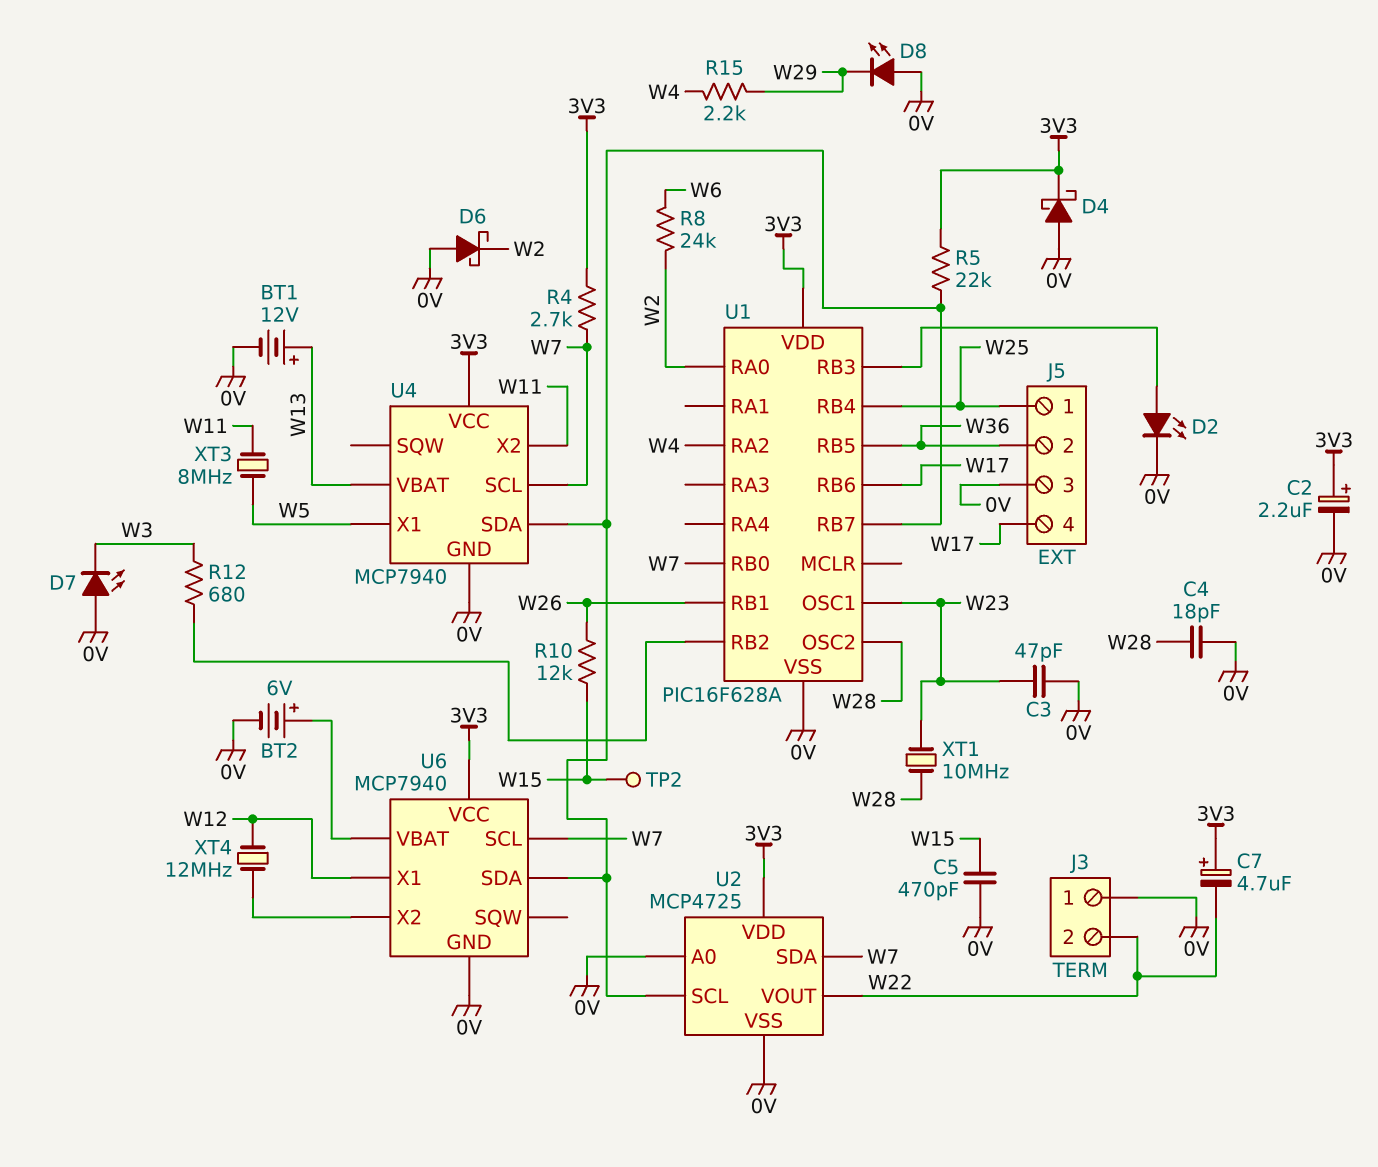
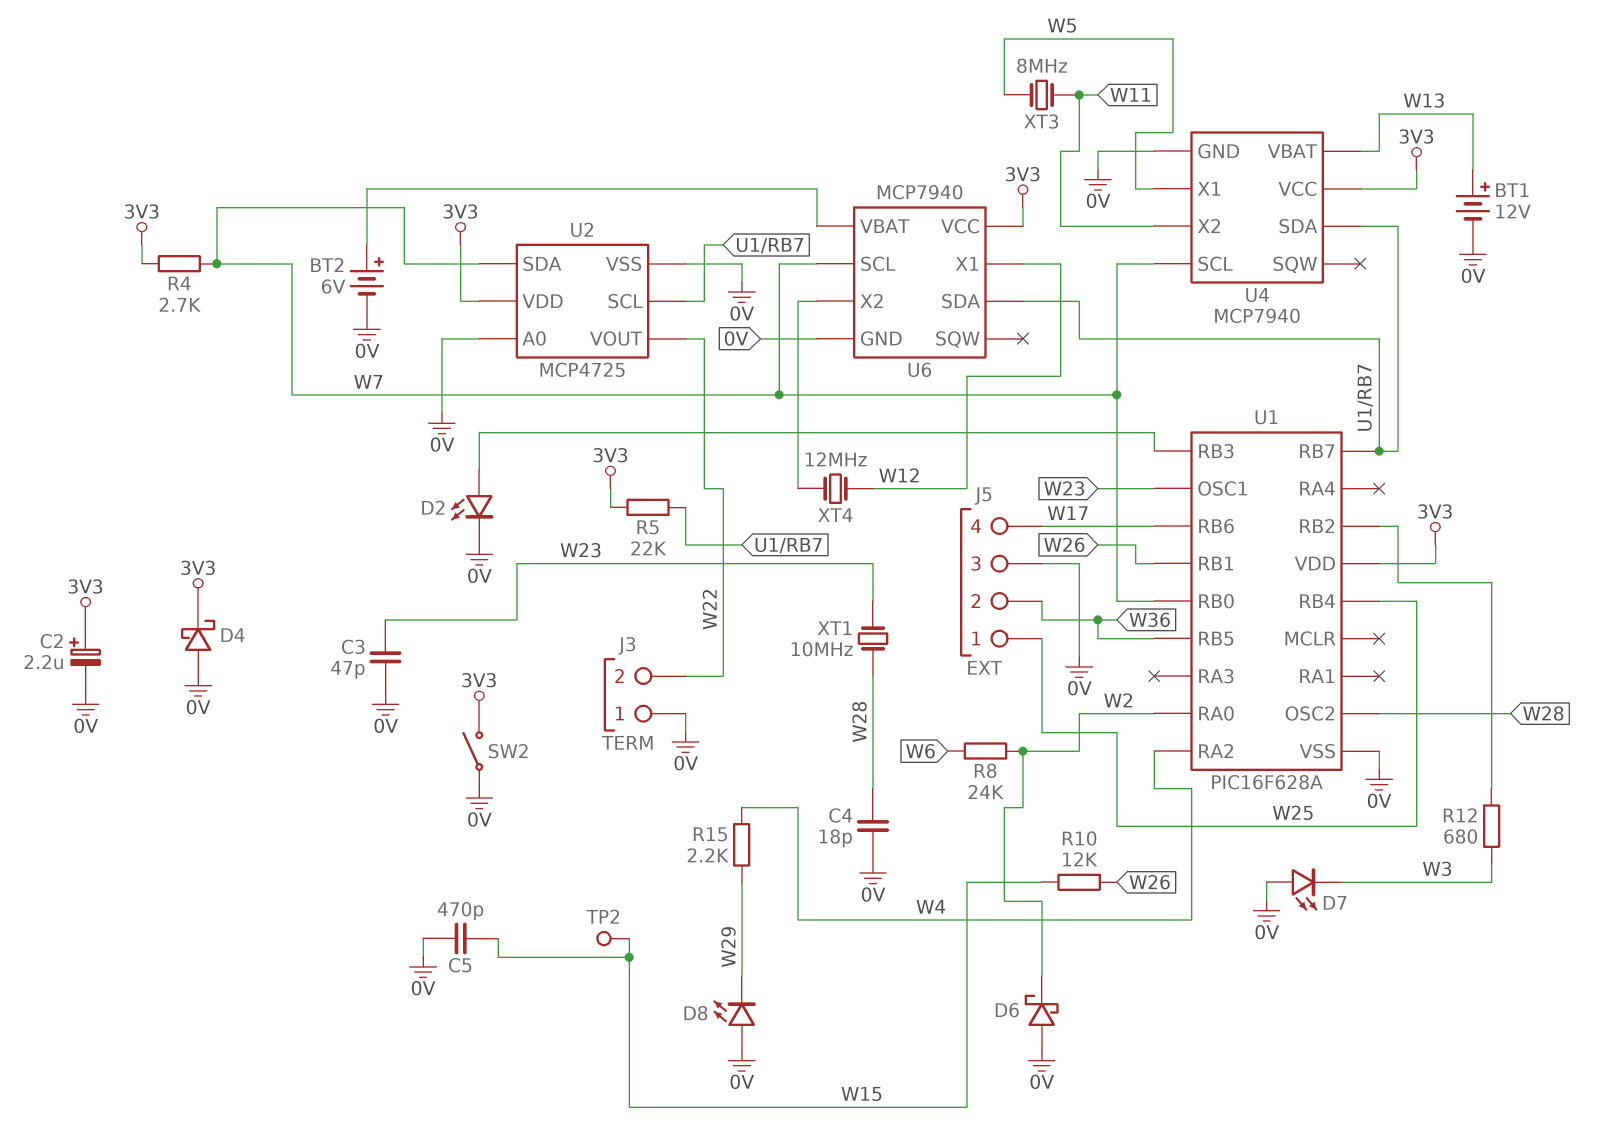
C7: 4.7uF (plus 3V3, minus W22) -> none
SW2: none -> switch (0V, 3V3)

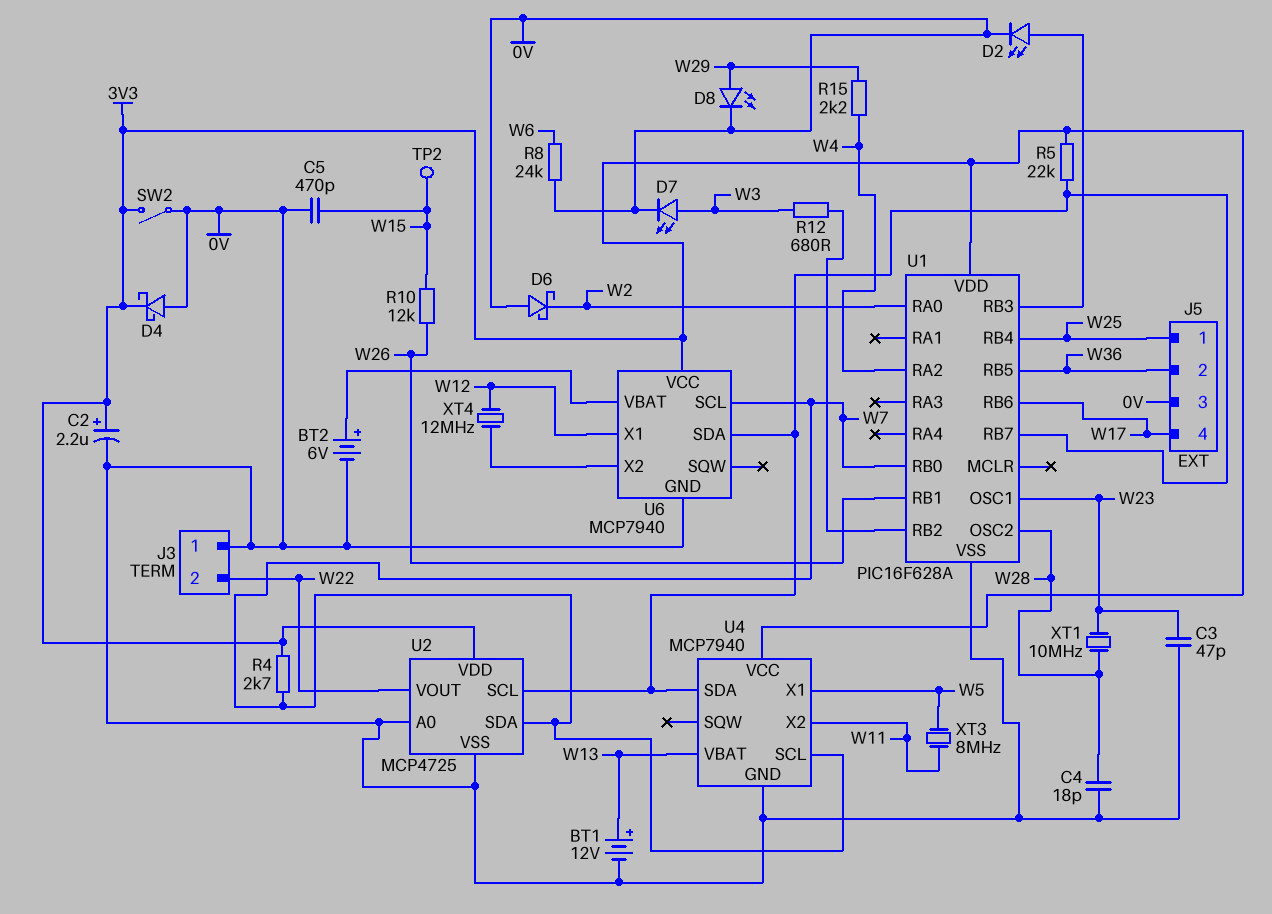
D7: LED (A 0V, K W3) -> LED (A W3, K 0V)
D8: LED (A 0V, K W29) -> LED (A W29, K 0V)
R8: 24k (W2, W6) -> 24k (0V, W6)

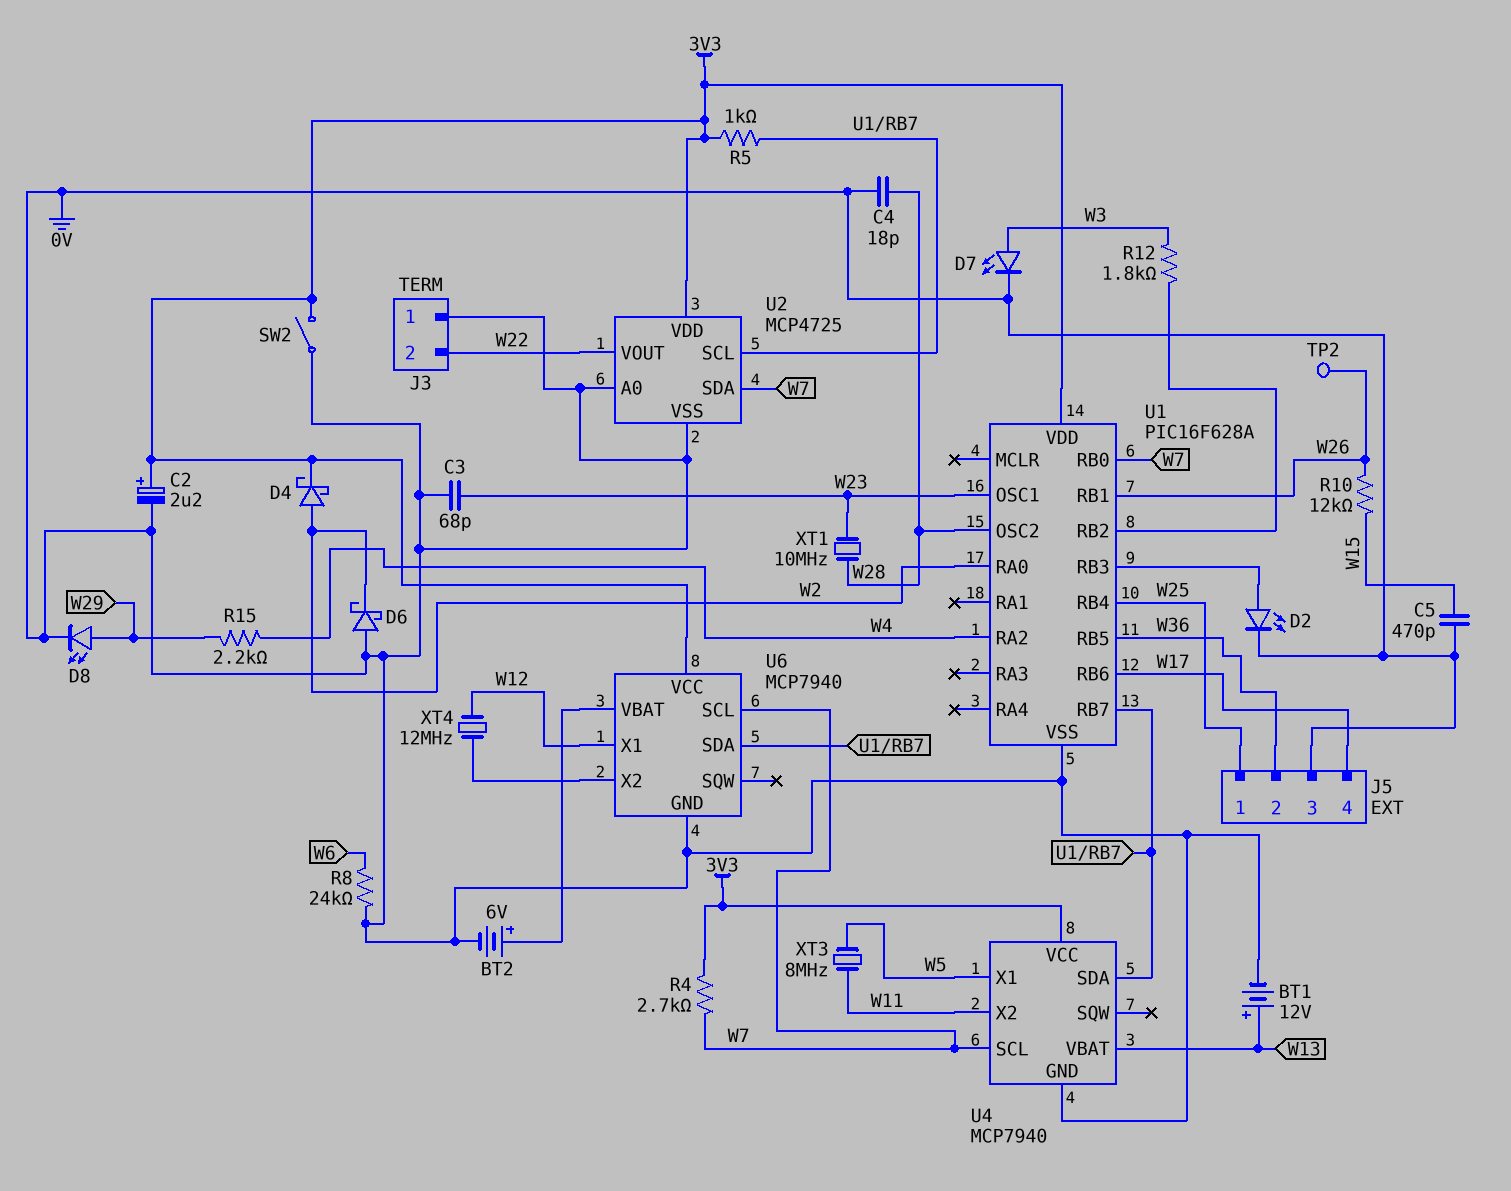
C3: 47pF (0V, W23) -> 68pF (0V, W23)
D4: schottky (A 0V, K 3V3) -> schottky (A W2, K 3V3)
R5: 22k (3V3, U1/RB7) -> 1k (3V3, U1/RB7)
R12: 680 (U1/RB2, W3) -> 1.8k (U1/RB2, W3)
TP2: test point (W15) -> test point (W26)

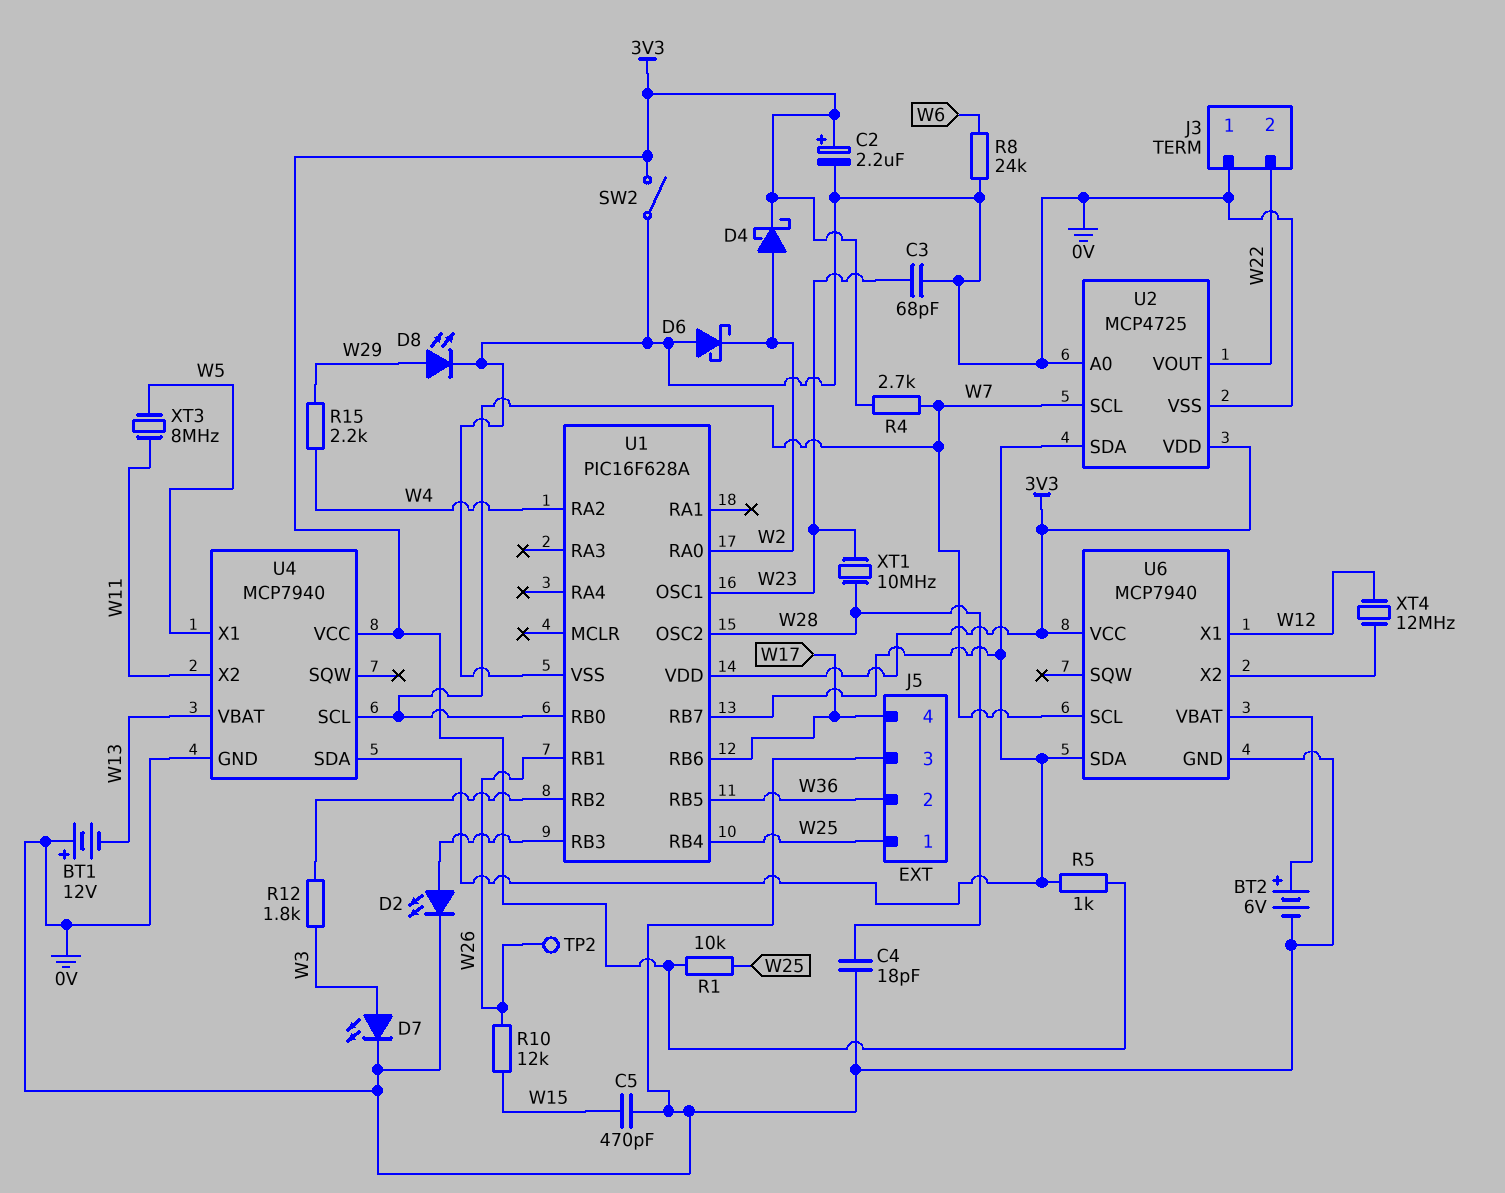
BT1: 12V (plus W13, minus 0V) -> 12V (plus 0V, minus W13)
R1: none -> 10k (3V3, W25)
U2 pin SCL: U1/RB7 -> W7
U2 pin SDA: W7 -> U1/RB7

